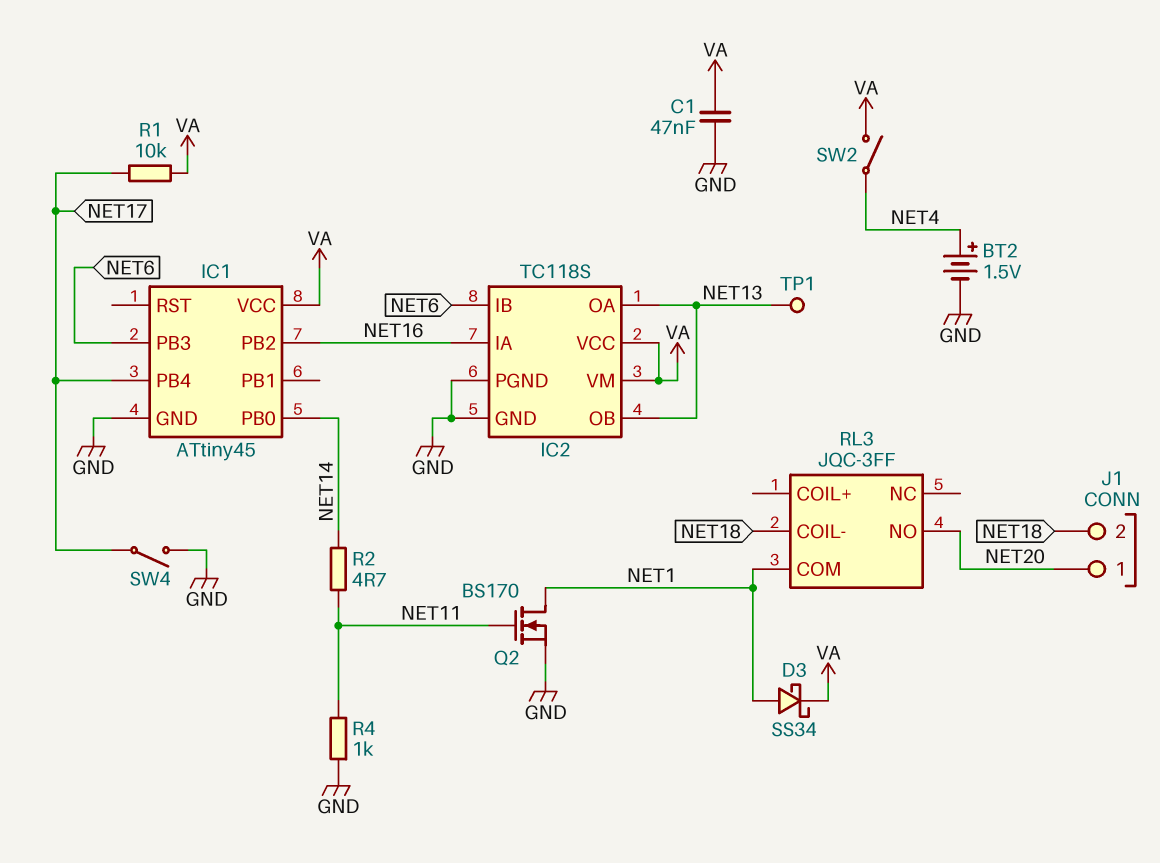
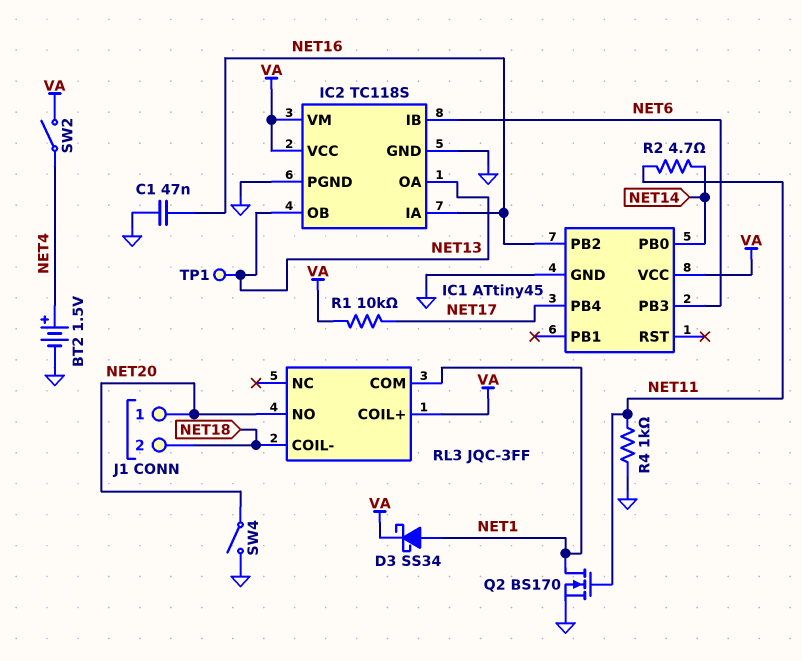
C1: 47nF (GND, VA) -> 47nF (GND, NET16)
RL3 pin COIL+: none -> VA
SW4: switch (GND, NET17) -> switch (GND, NET20)

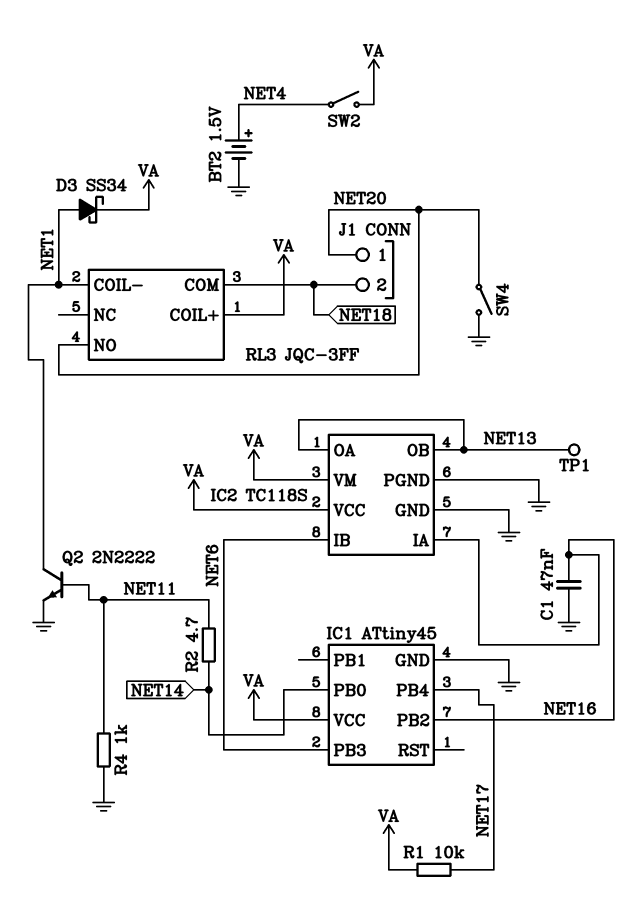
Q2: NMOS BS170 (G NET11, D NET1, S GND) -> NPN 2N2222 (B NET11, C NET1, E GND)
RL3 pin COIL-: NET18 -> NET1
RL3 pin COM: NET1 -> NET18

